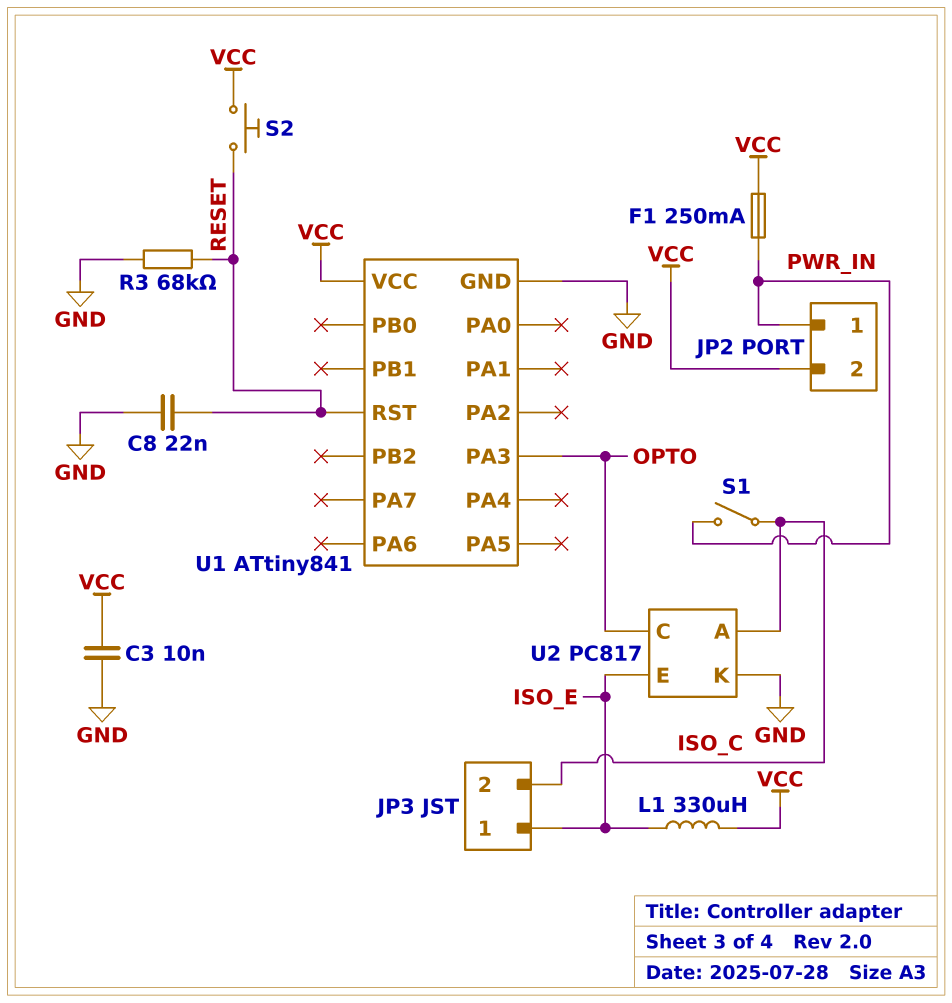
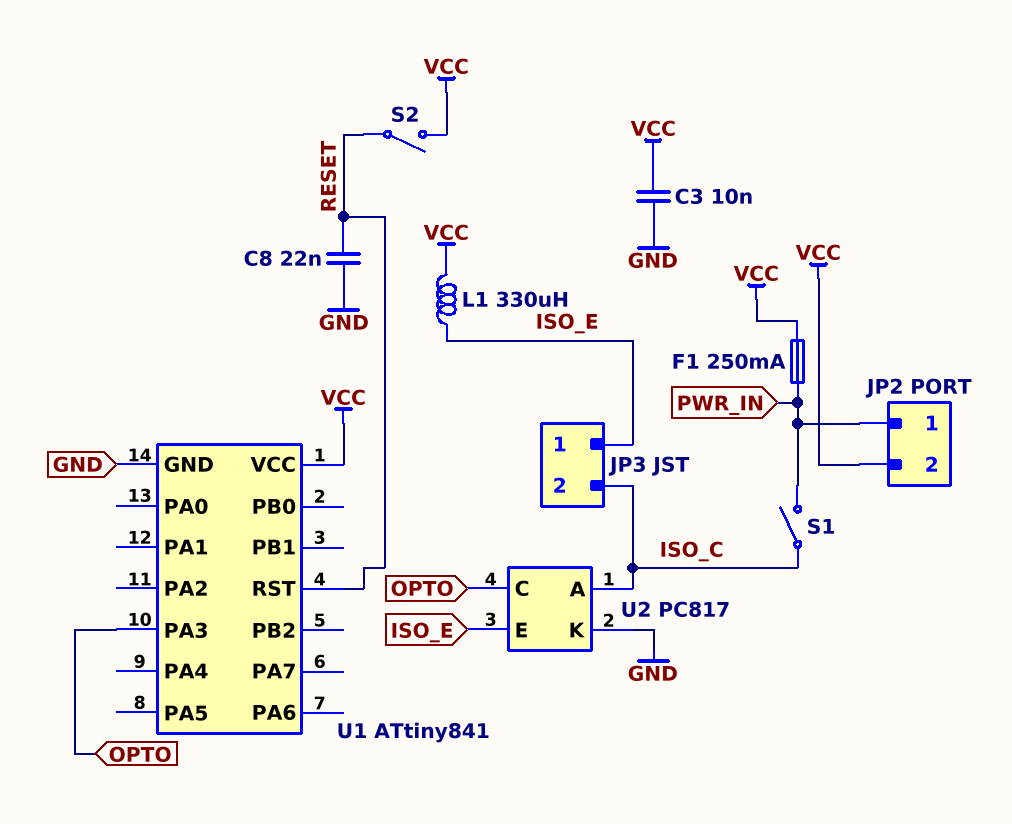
R3: 68k (GND, RESET) -> none
S2: button (RESET, VCC) -> switch (RESET, VCC)

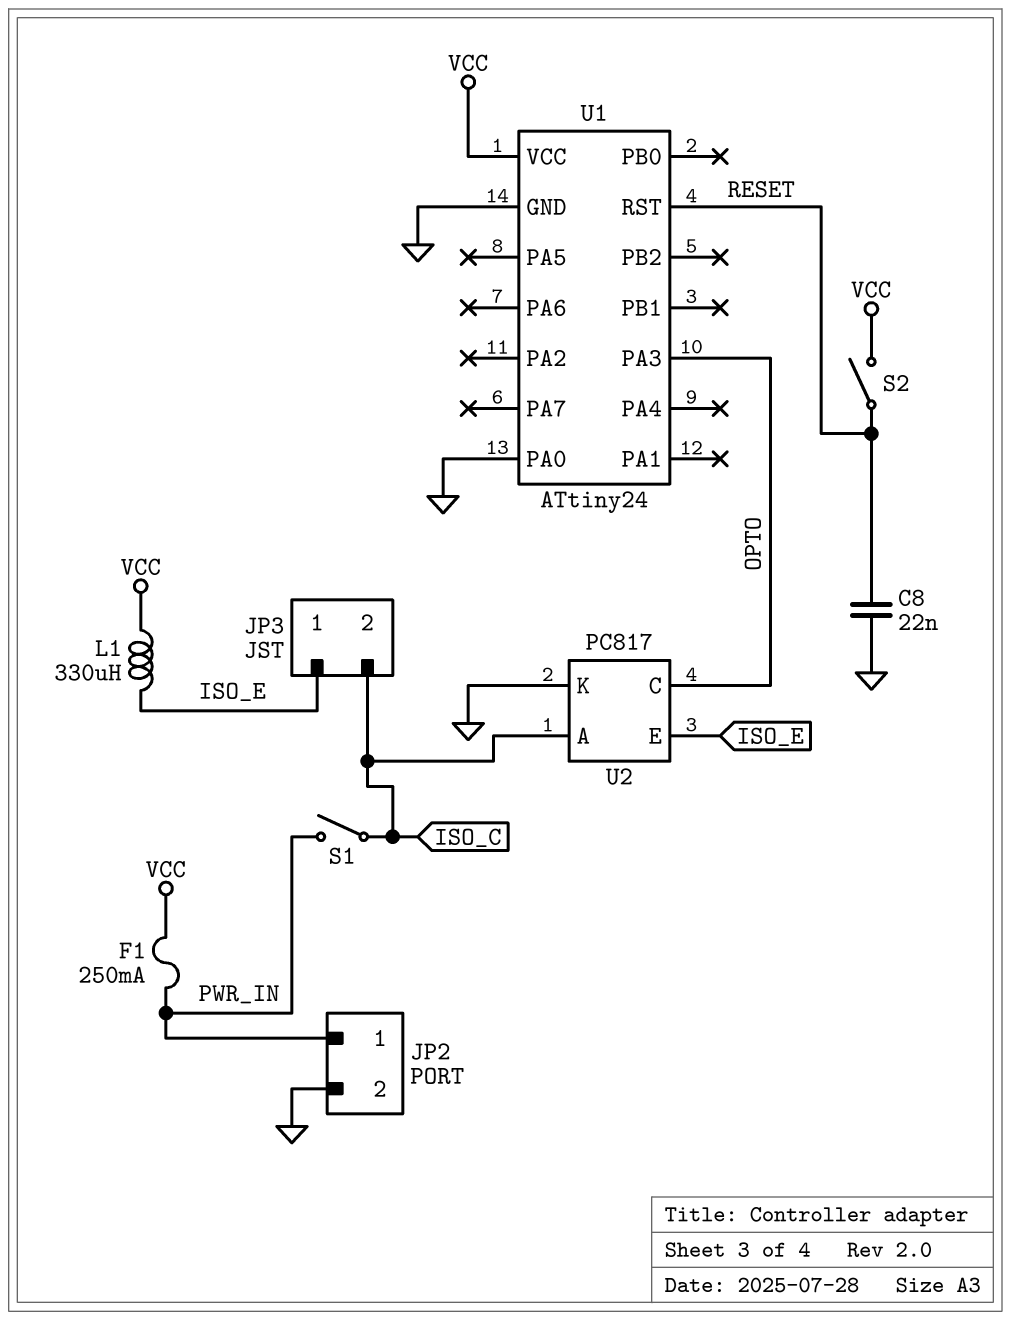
C3: 10nF (GND, VCC) -> none
JP2 pin 2: VCC -> GND
U1: ATtiny841 -> ATtiny24
U1 pin PA0: none -> GND

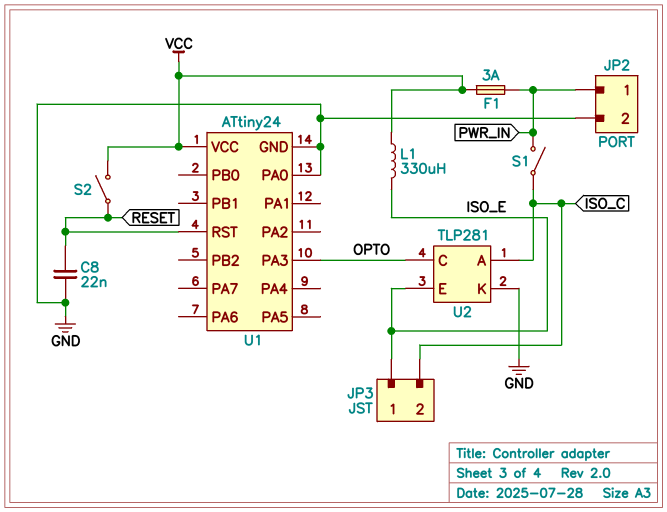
F1: 250mA (PWR_IN, VCC) -> 3A (PWR_IN, VCC)
U2: PC817 -> TLP281

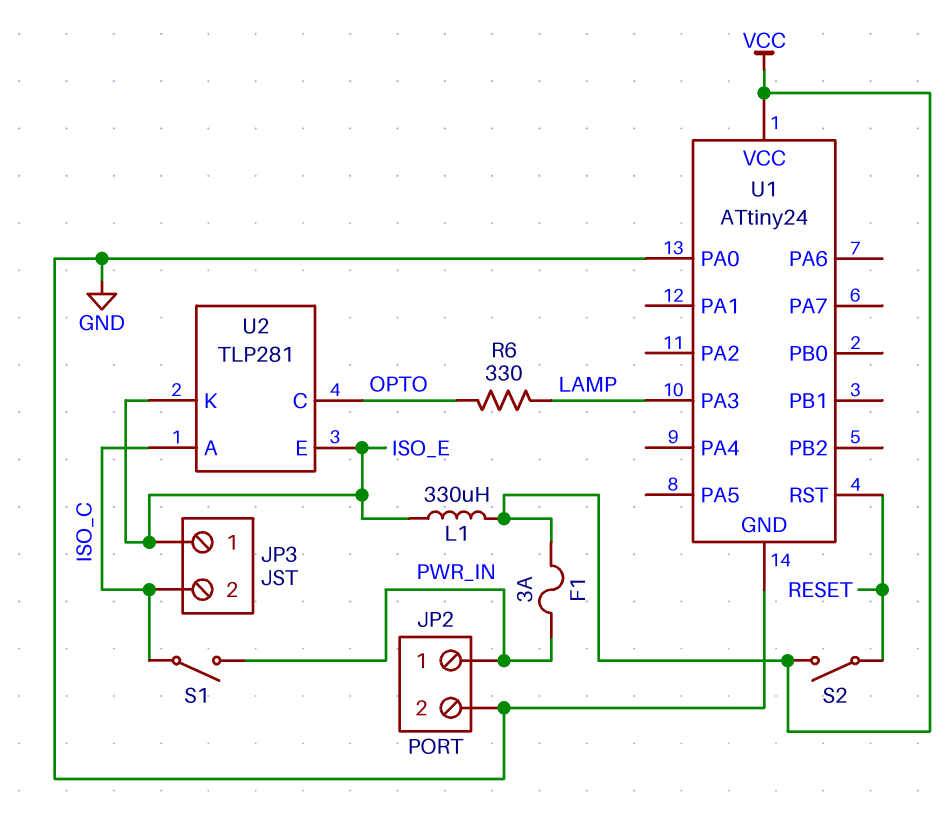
C8: 22nF (GND, RESET) -> none
R6: none -> 330 (LAMP, OPTO)
U1 pin PA3: OPTO -> LAMP
U2 pin K: GND -> ISO_E

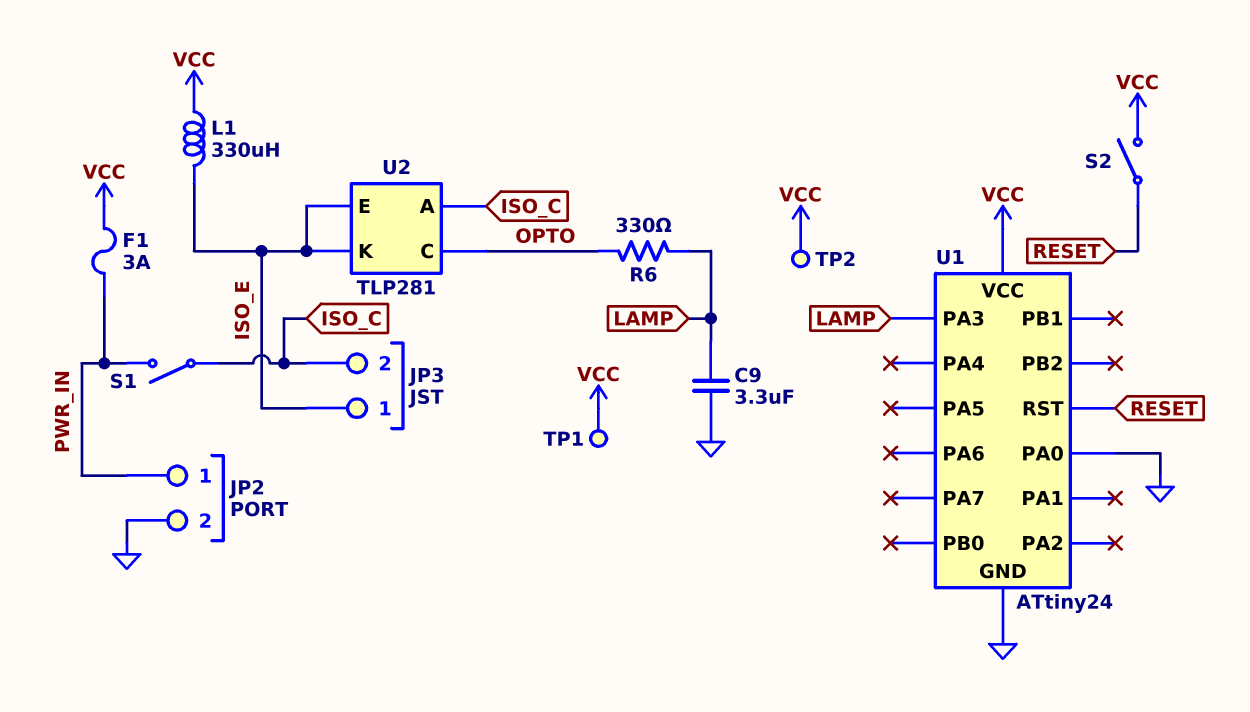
C9: none -> 3.3uF (GND, LAMP)
TP1: none -> test point (VCC)
TP2: none -> test point (VCC)

